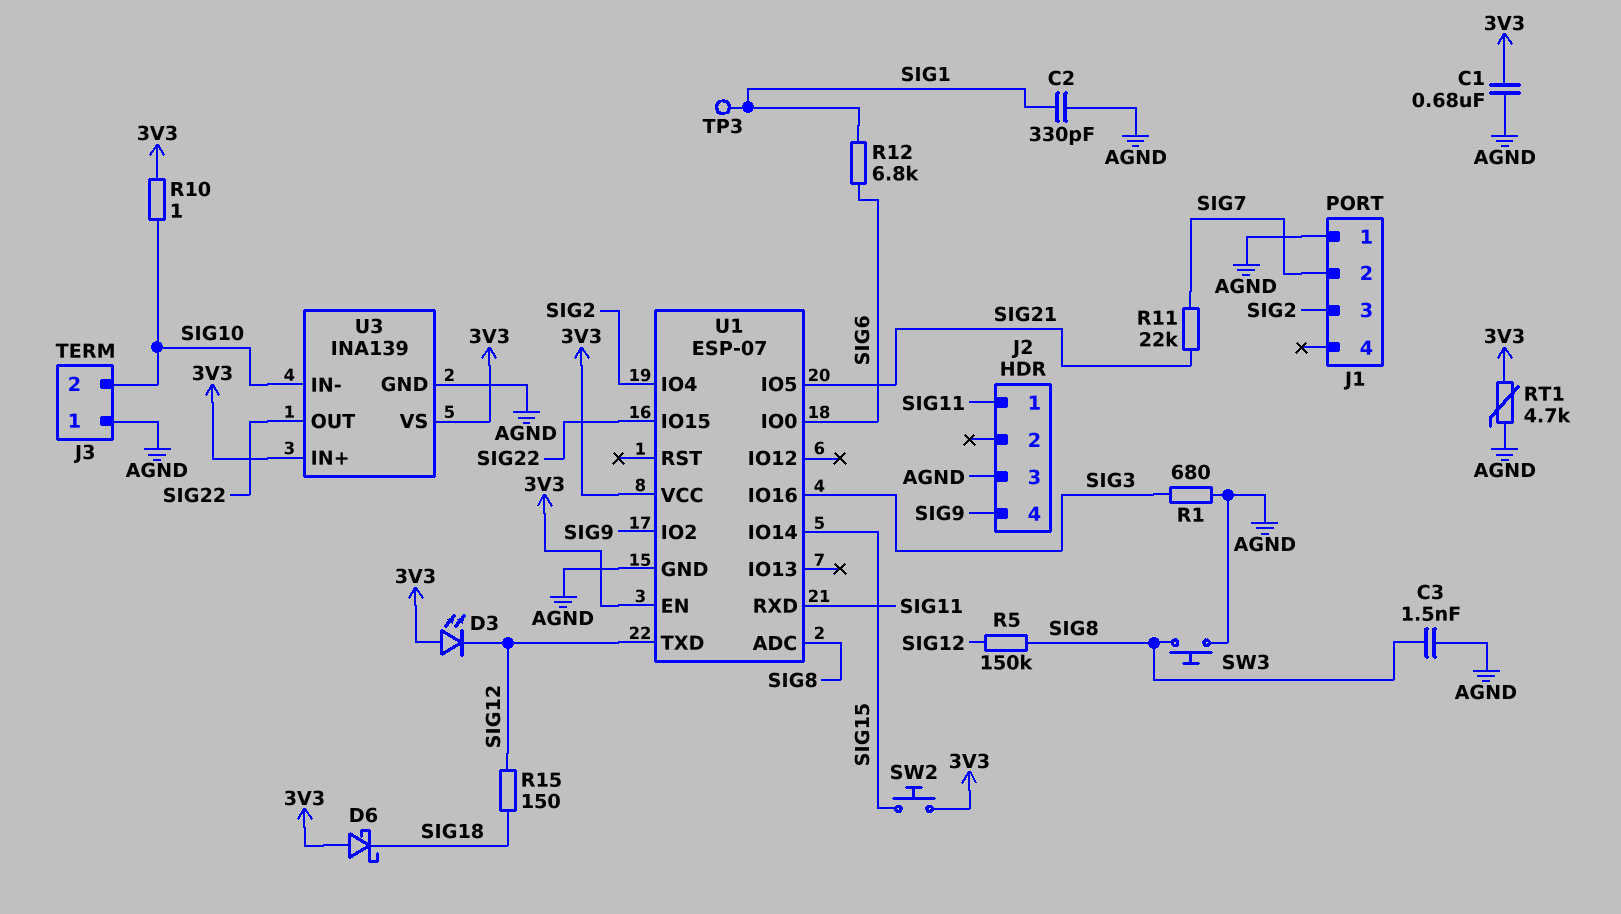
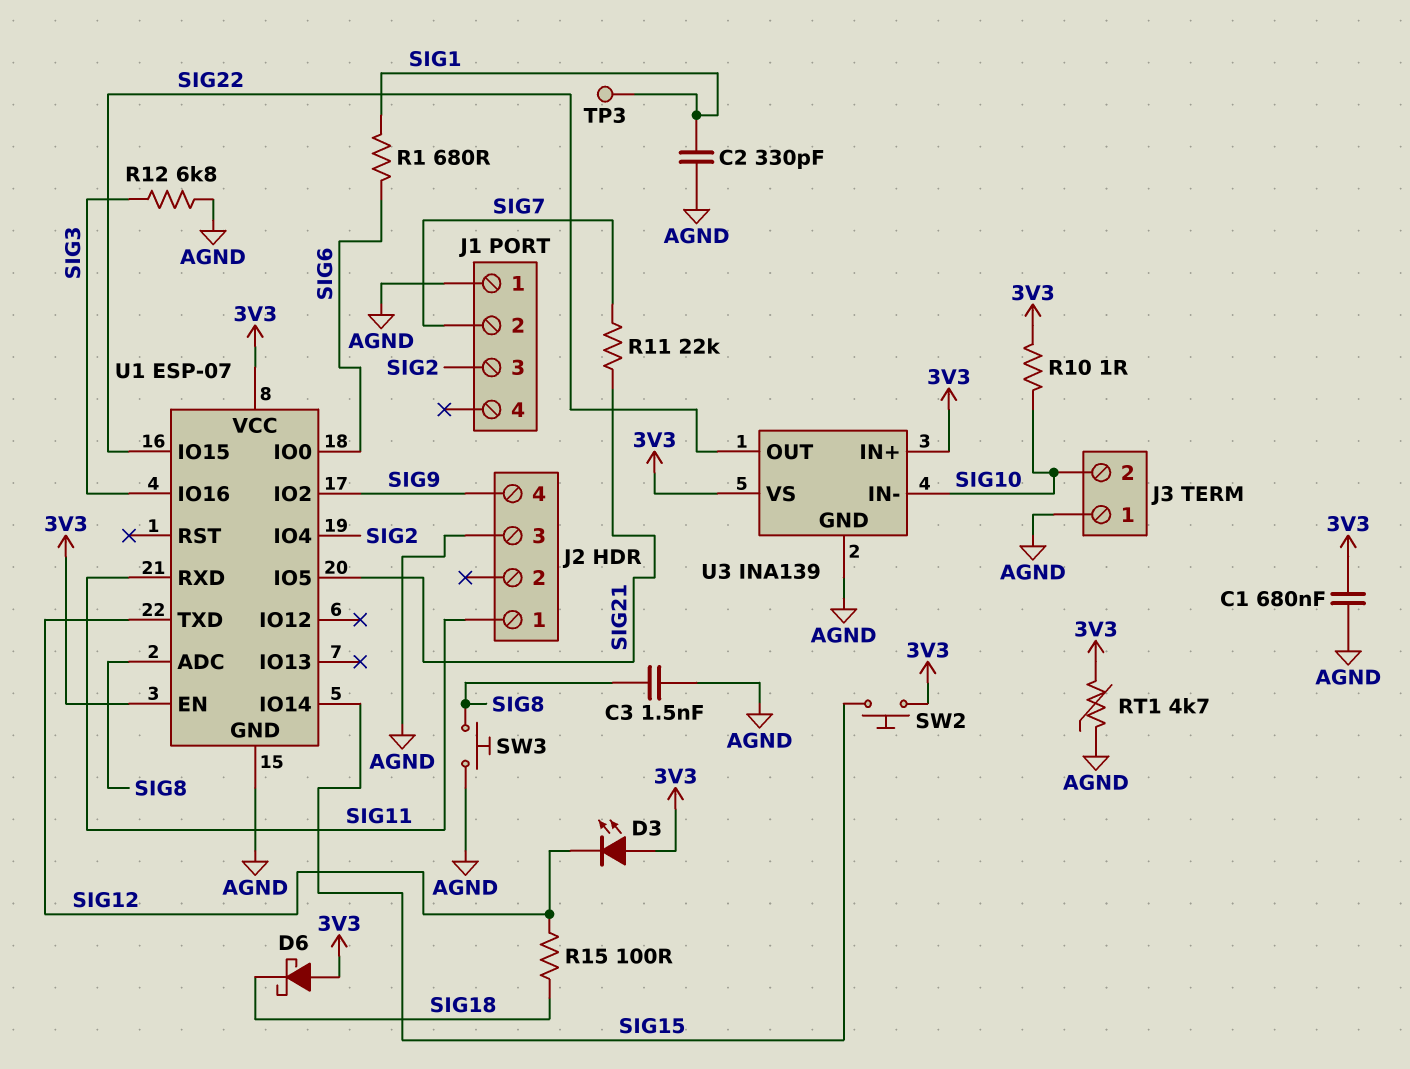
R1: 680 (AGND, SIG3) -> 680 (SIG1, SIG6)
R5: 150k (SIG8, SIG12) -> none
R12: 6.8k (SIG1, SIG6) -> 6.8k (AGND, SIG3)
R15: 150 (SIG12, SIG18) -> 100 (SIG12, SIG18)

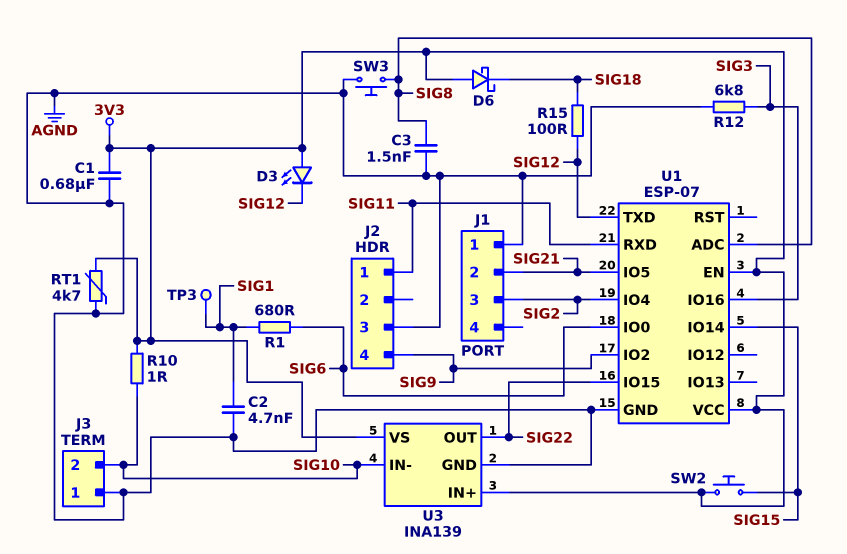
C2: 330pF (AGND, SIG1) -> 4.7nF (AGND, SIG1)
J1 pin 2: SIG7 -> SIG21
R11: 22k (SIG7, SIG21) -> none

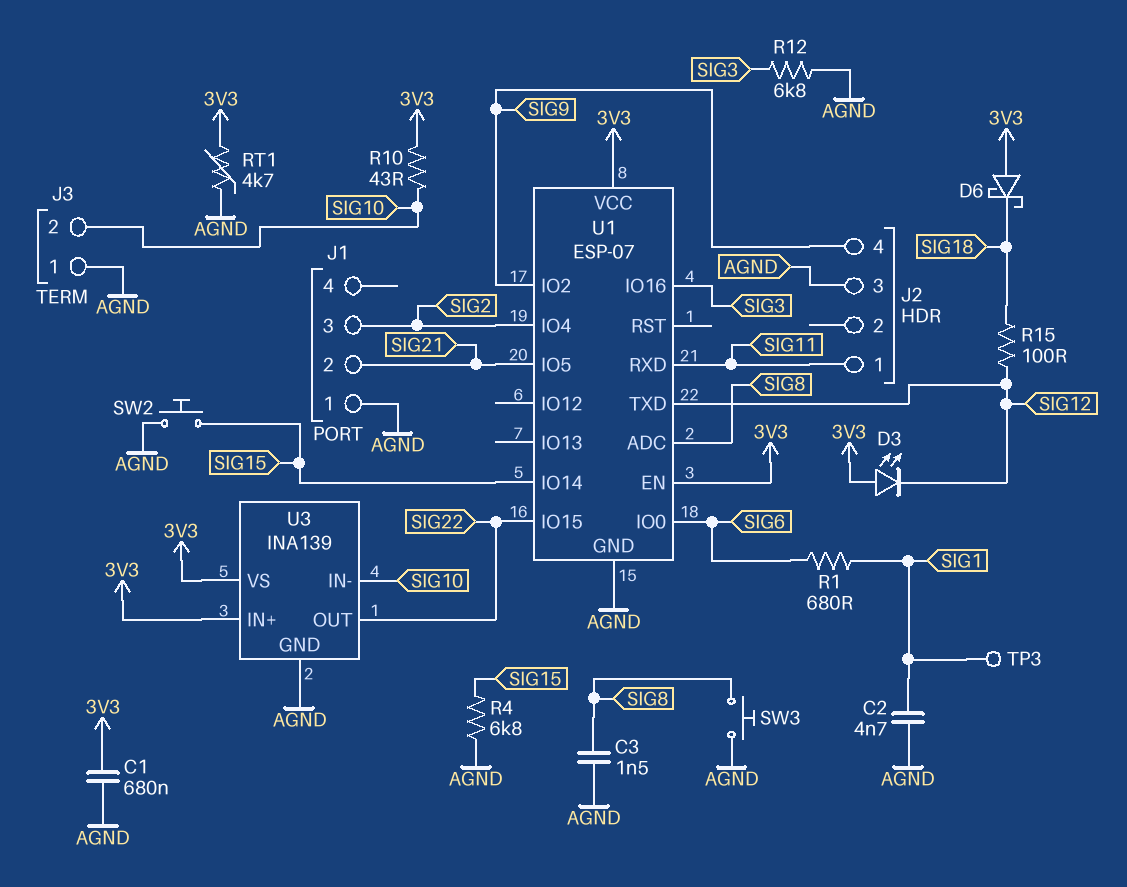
R4: none -> 6.8k (AGND, SIG15)
R10: 1 (3V3, SIG10) -> 43 (3V3, SIG10)
SW2: button (3V3, SIG15) -> button (AGND, SIG15)

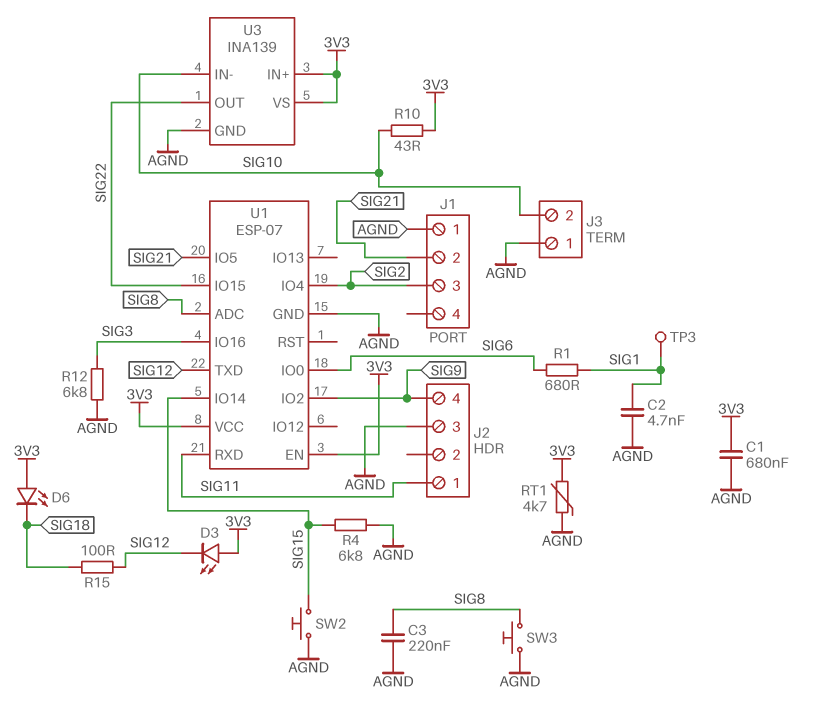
C3: 1.5nF (AGND, SIG8) -> 220nF (AGND, SIG8)
D6: schottky (A 3V3, K SIG18) -> LED (A 3V3, K SIG18)

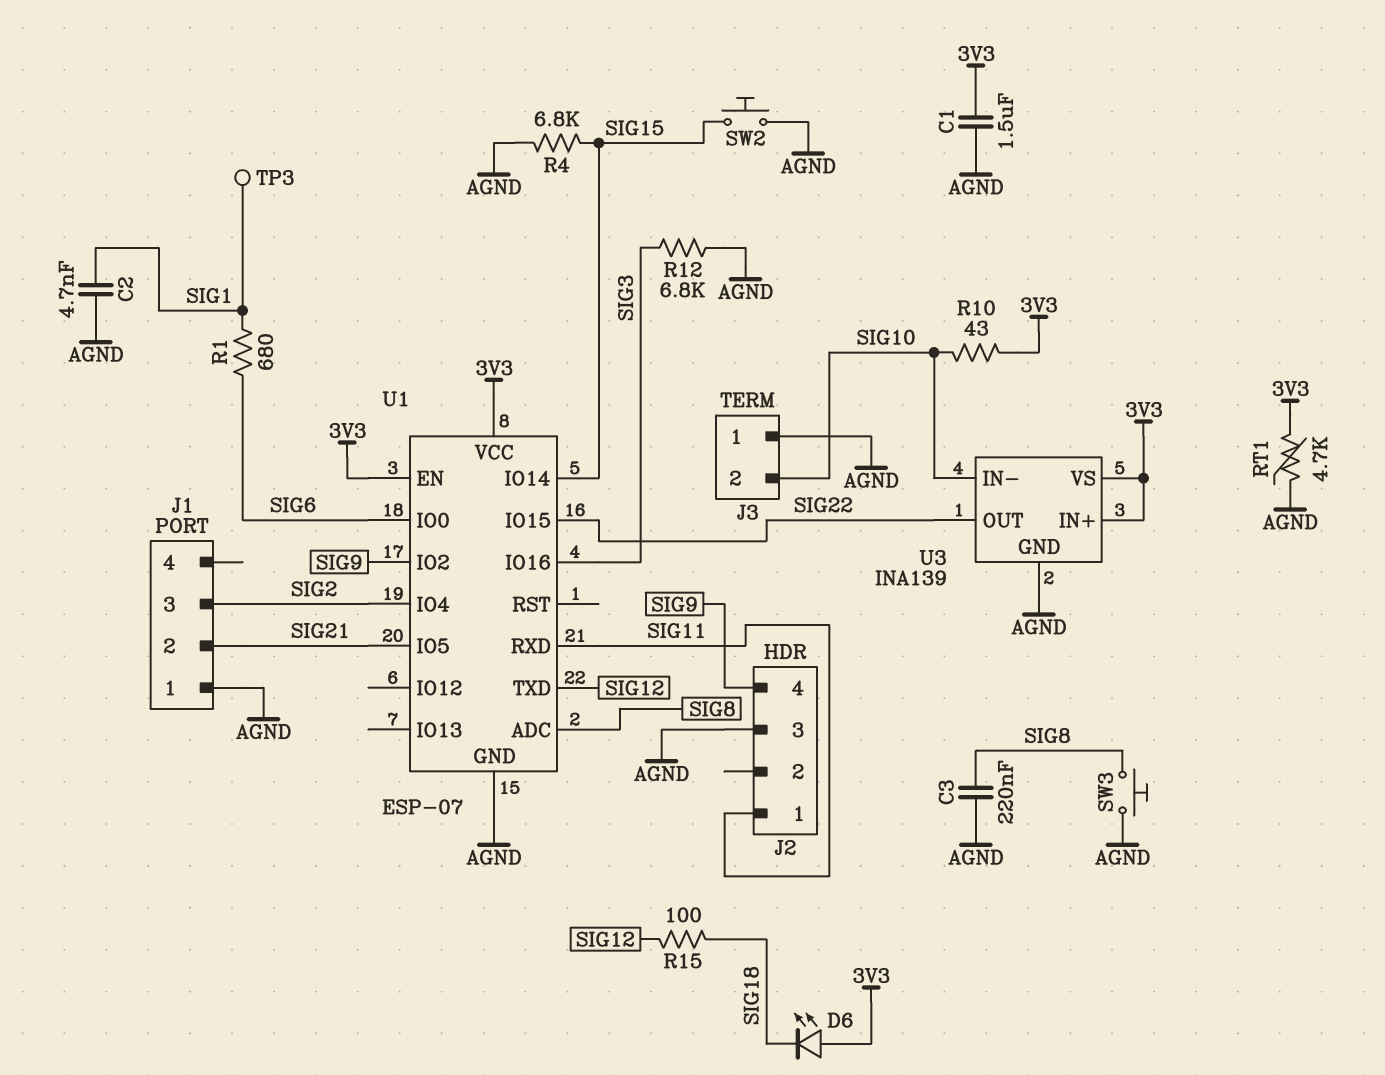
C1: 680nF (3V3, AGND) -> 1.5uF (3V3, AGND)
D3: LED (A 3V3, K SIG12) -> none

